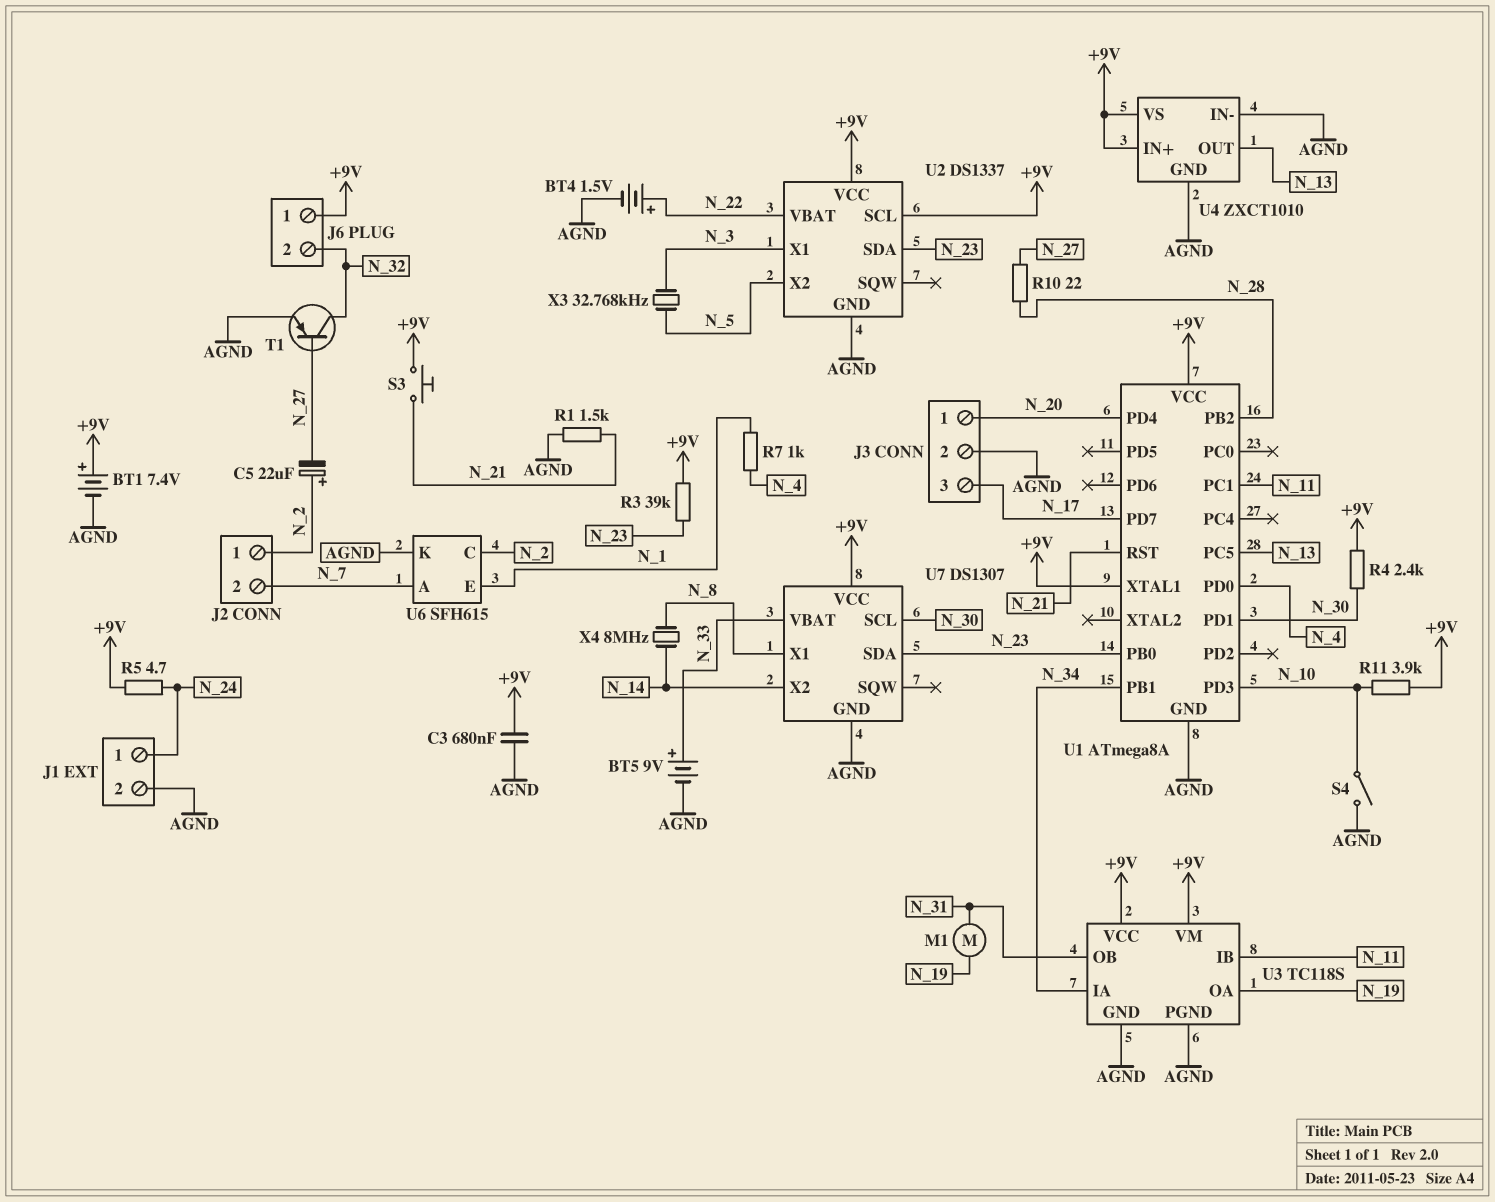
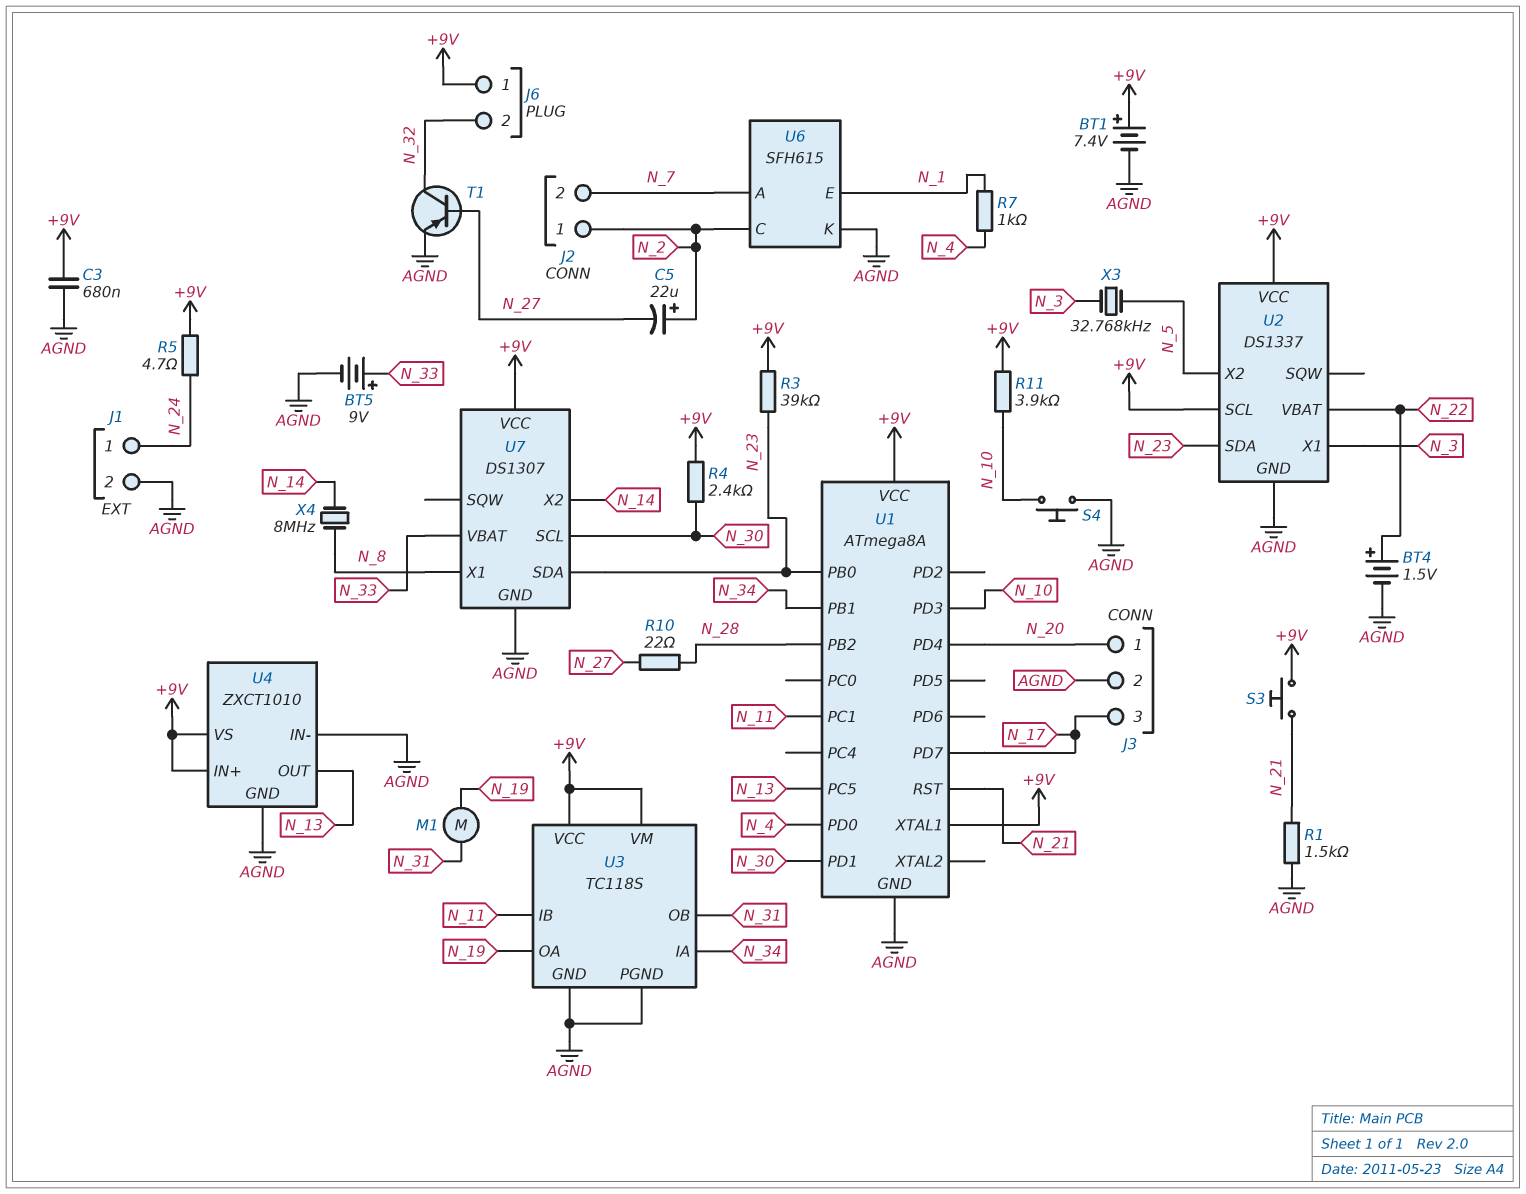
S4: switch (AGND, N_10) -> button (AGND, N_10)

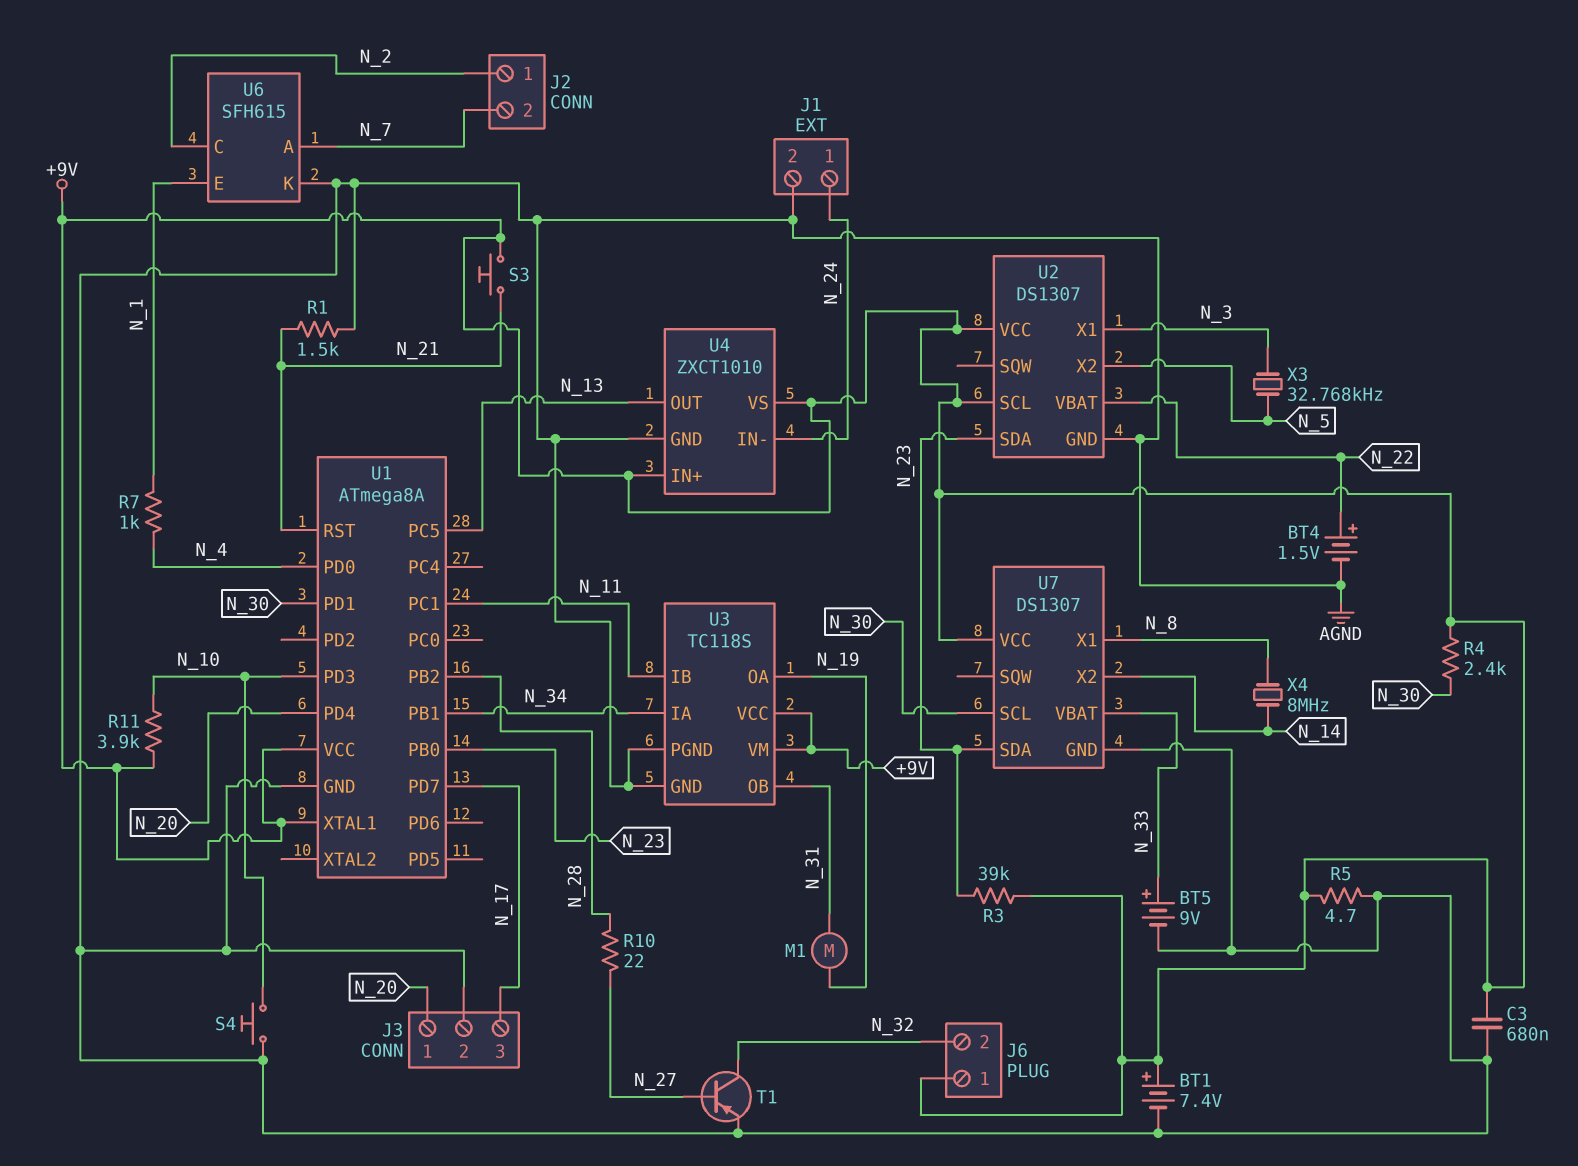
C5: 22uF (plus N_2, minus N_27) -> none
R5: 4.7 (+9V, N_24) -> 4.7 (+9V, AGND)
U2: DS1337 -> DS1307
U4 pin IN-: AGND -> N_24

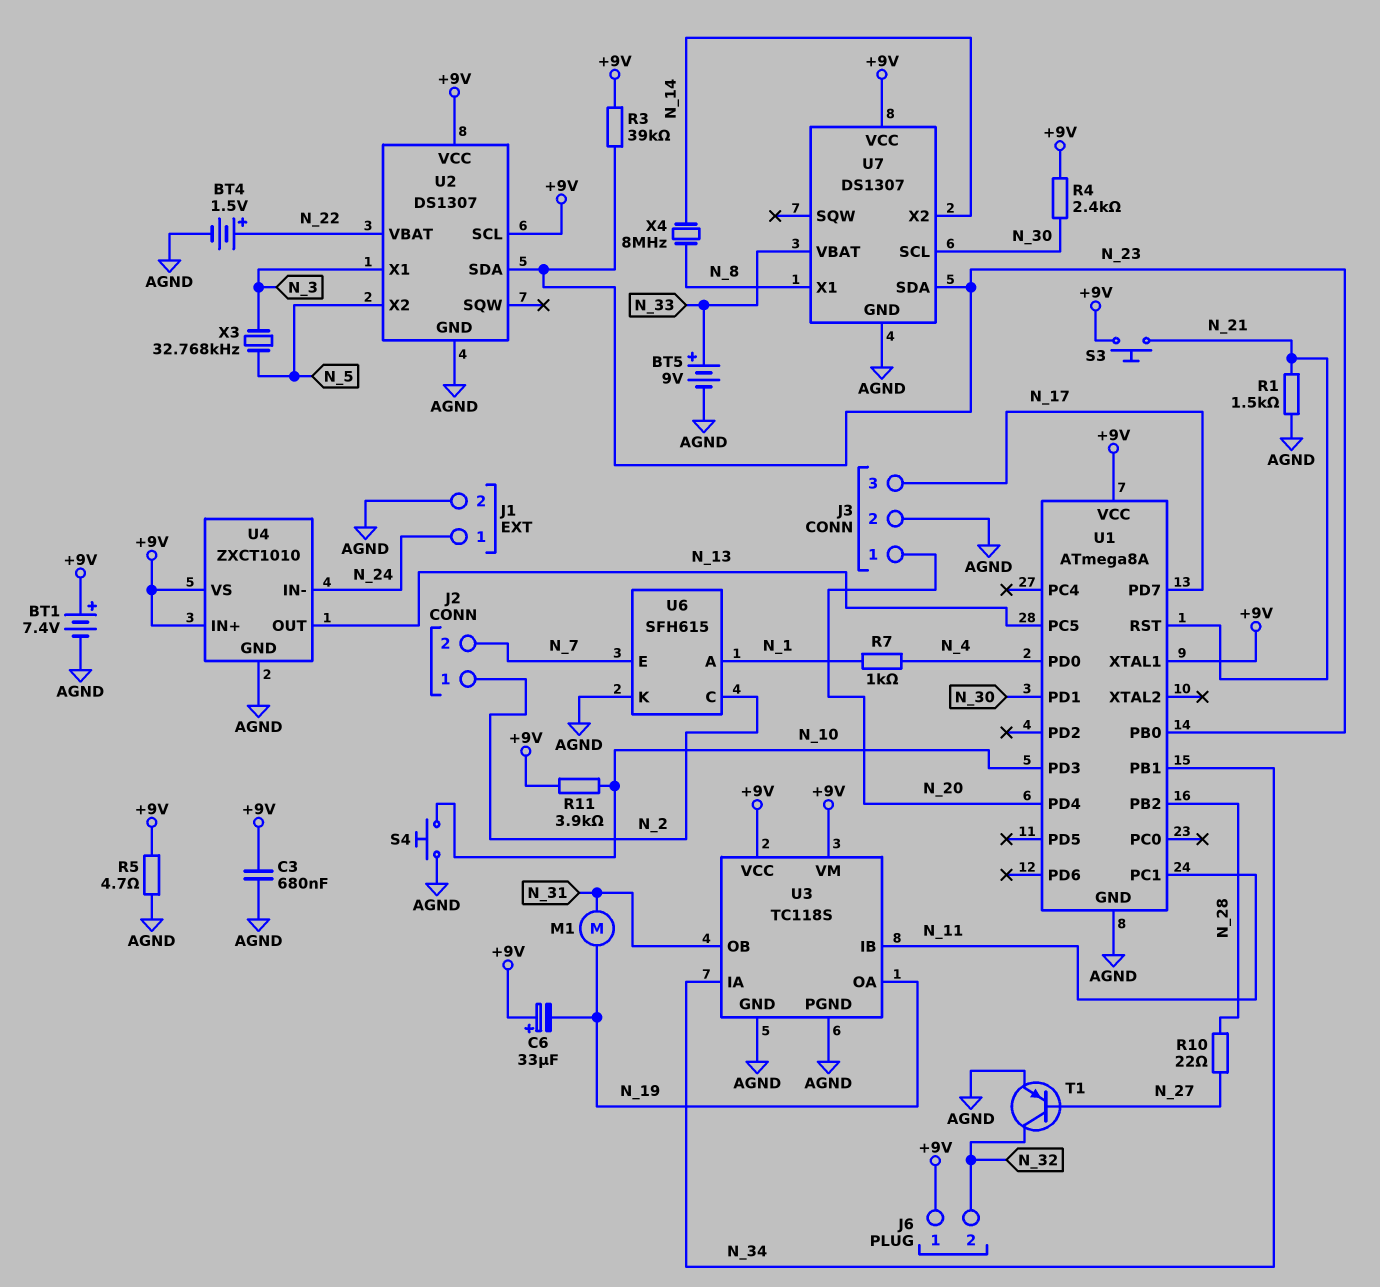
C6: none -> 33uF (plus +9V, minus N_19)
U6 pin A: N_7 -> N_1
U6 pin E: N_1 -> N_7

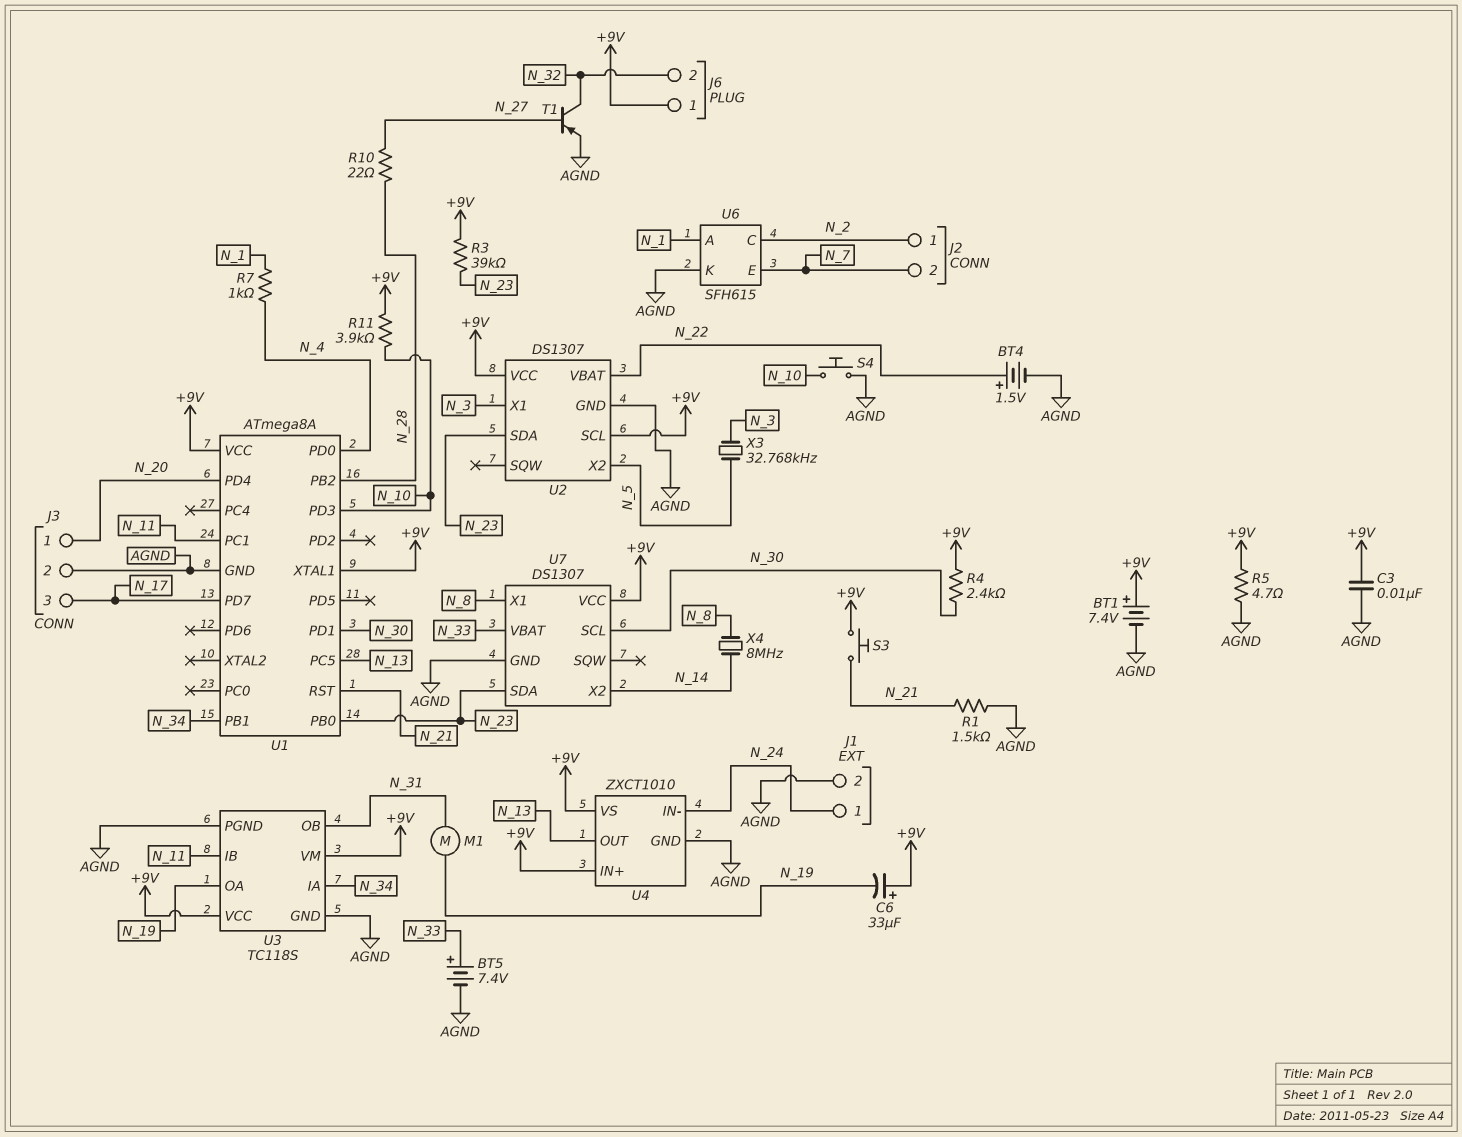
BT5: 9V (plus N_33, minus AGND) -> 7.4V (plus N_33, minus AGND)
C3: 680nF (+9V, AGND) -> 10nF (+9V, AGND)

